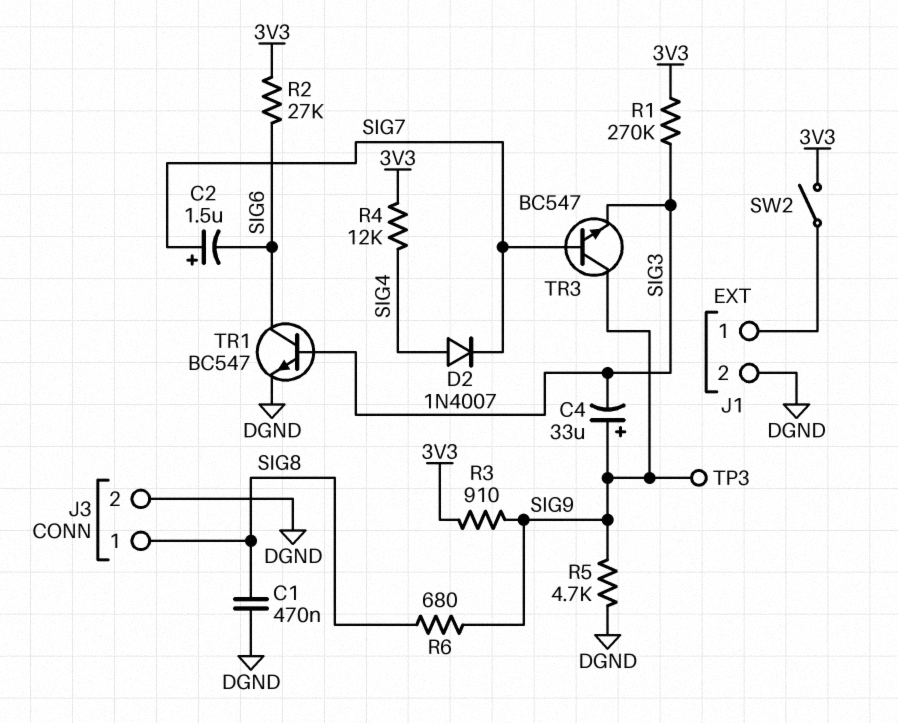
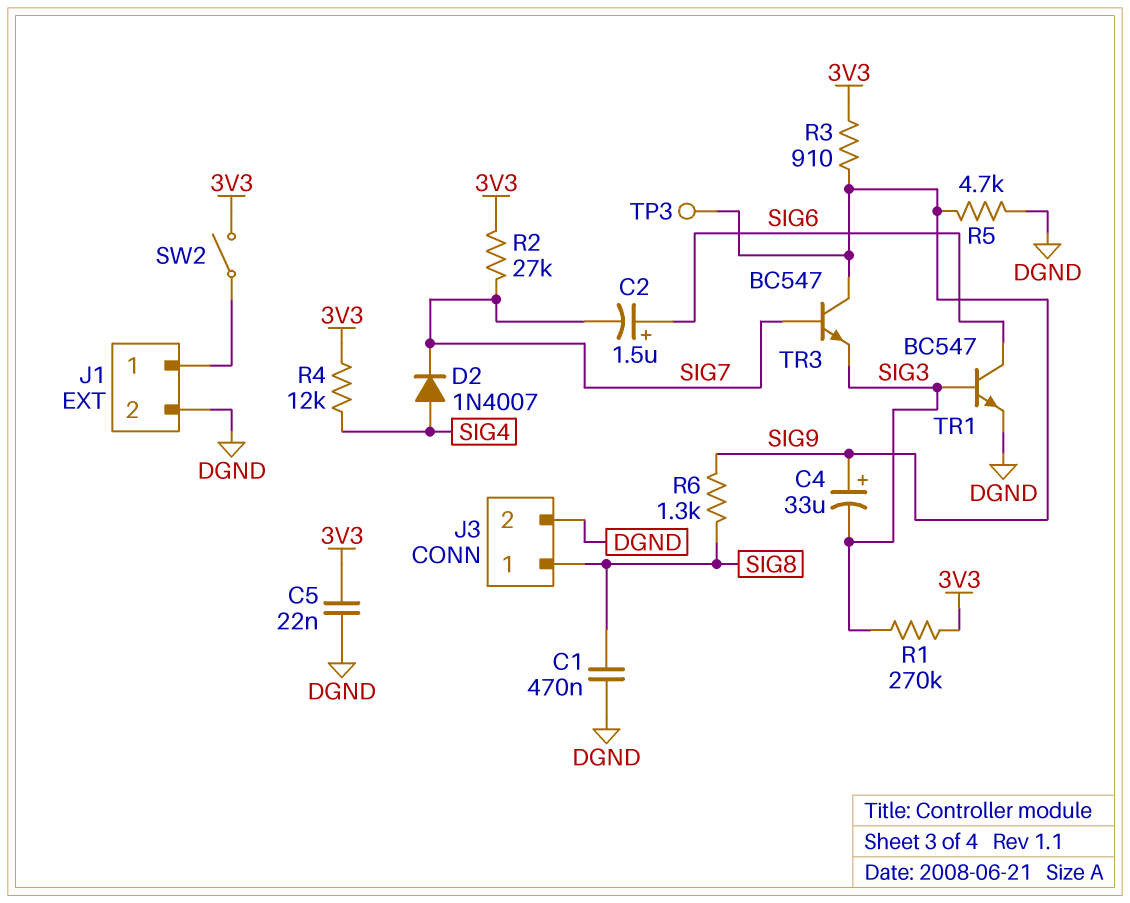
C2: 1.5uF (plus SIG7, minus SIG6) -> 1.5uF (plus SIG6, minus SIG7)
C5: none -> 22nF (3V3, DGND)
R2: 27k (3V3, SIG6) -> 27k (3V3, SIG7)
R6: 680 (SIG8, SIG9) -> 1.3k (SIG8, SIG9)

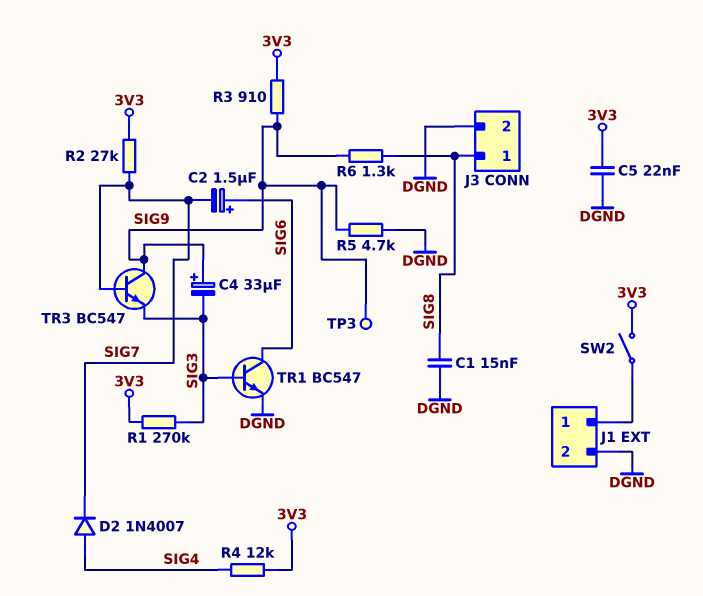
C1: 470nF (DGND, SIG8) -> 15nF (DGND, SIG8)

